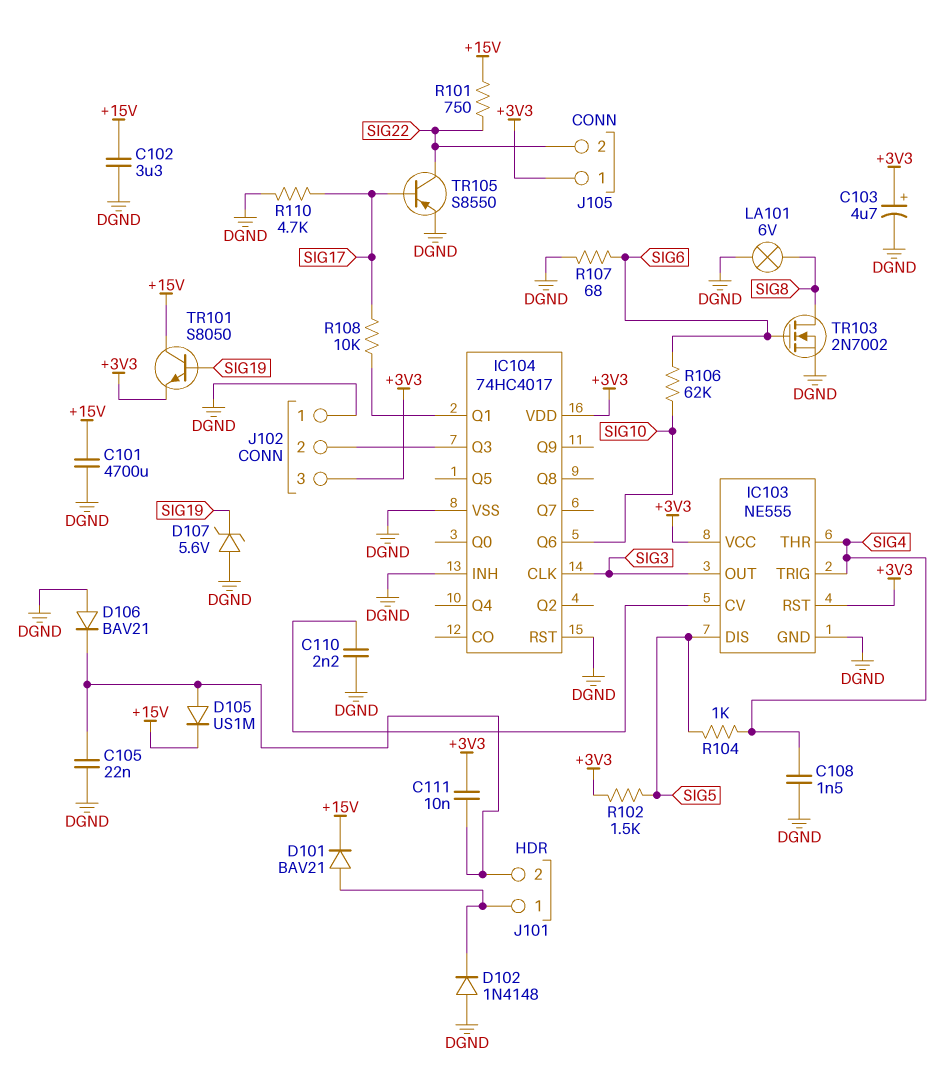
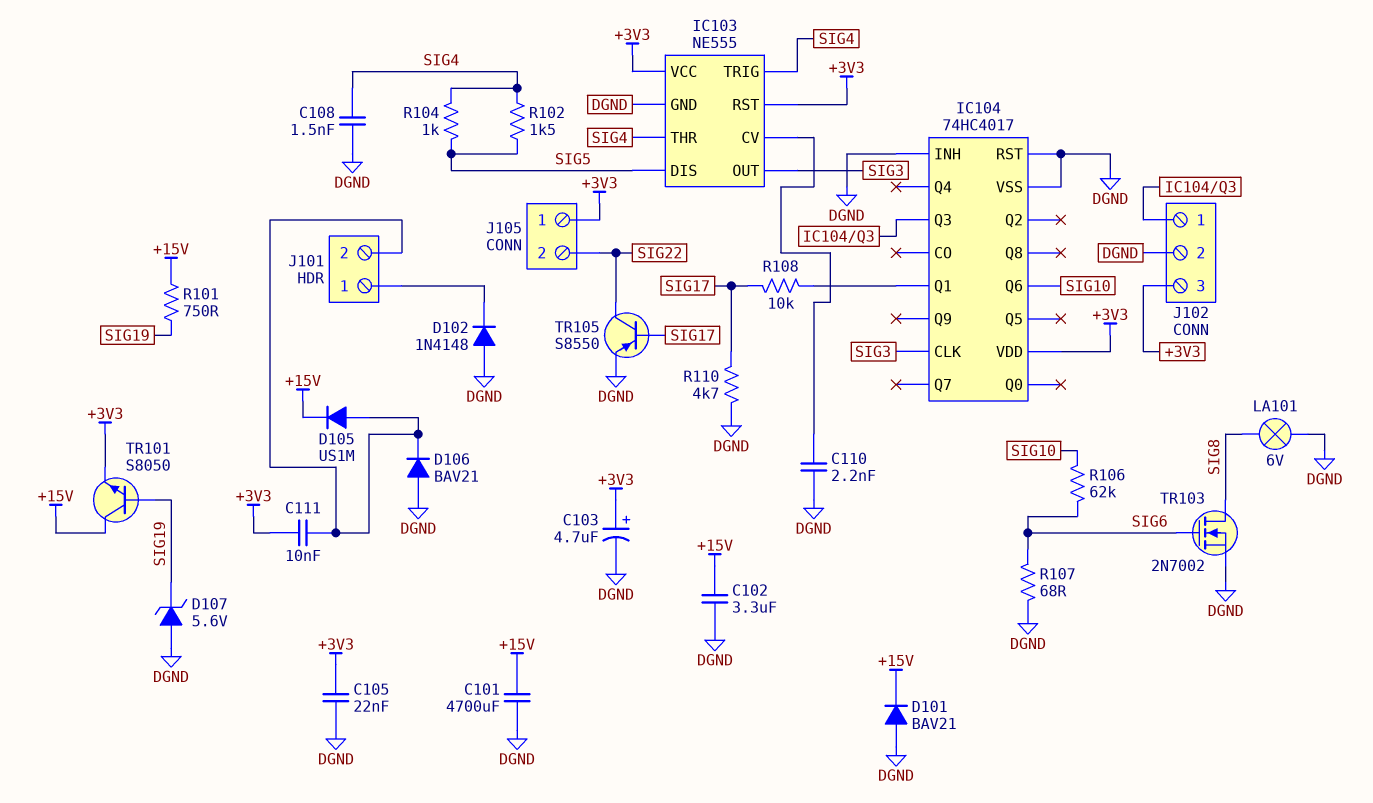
C105: 22nF (DGND, J101/2) -> 22nF (+3V3, DGND)
D101: diode BAV21 (A J101/1, K +15V) -> diode BAV21 (A DGND, K +15V)
J102 pin 1: DGND -> IC104/Q3
J102 pin 2: IC104/Q3 -> DGND
R101: 750 (+15V, SIG22) -> 750 (+15V, SIG19)
R102: 1.5k (+3V3, SIG5) -> 1.5k (SIG4, SIG5)

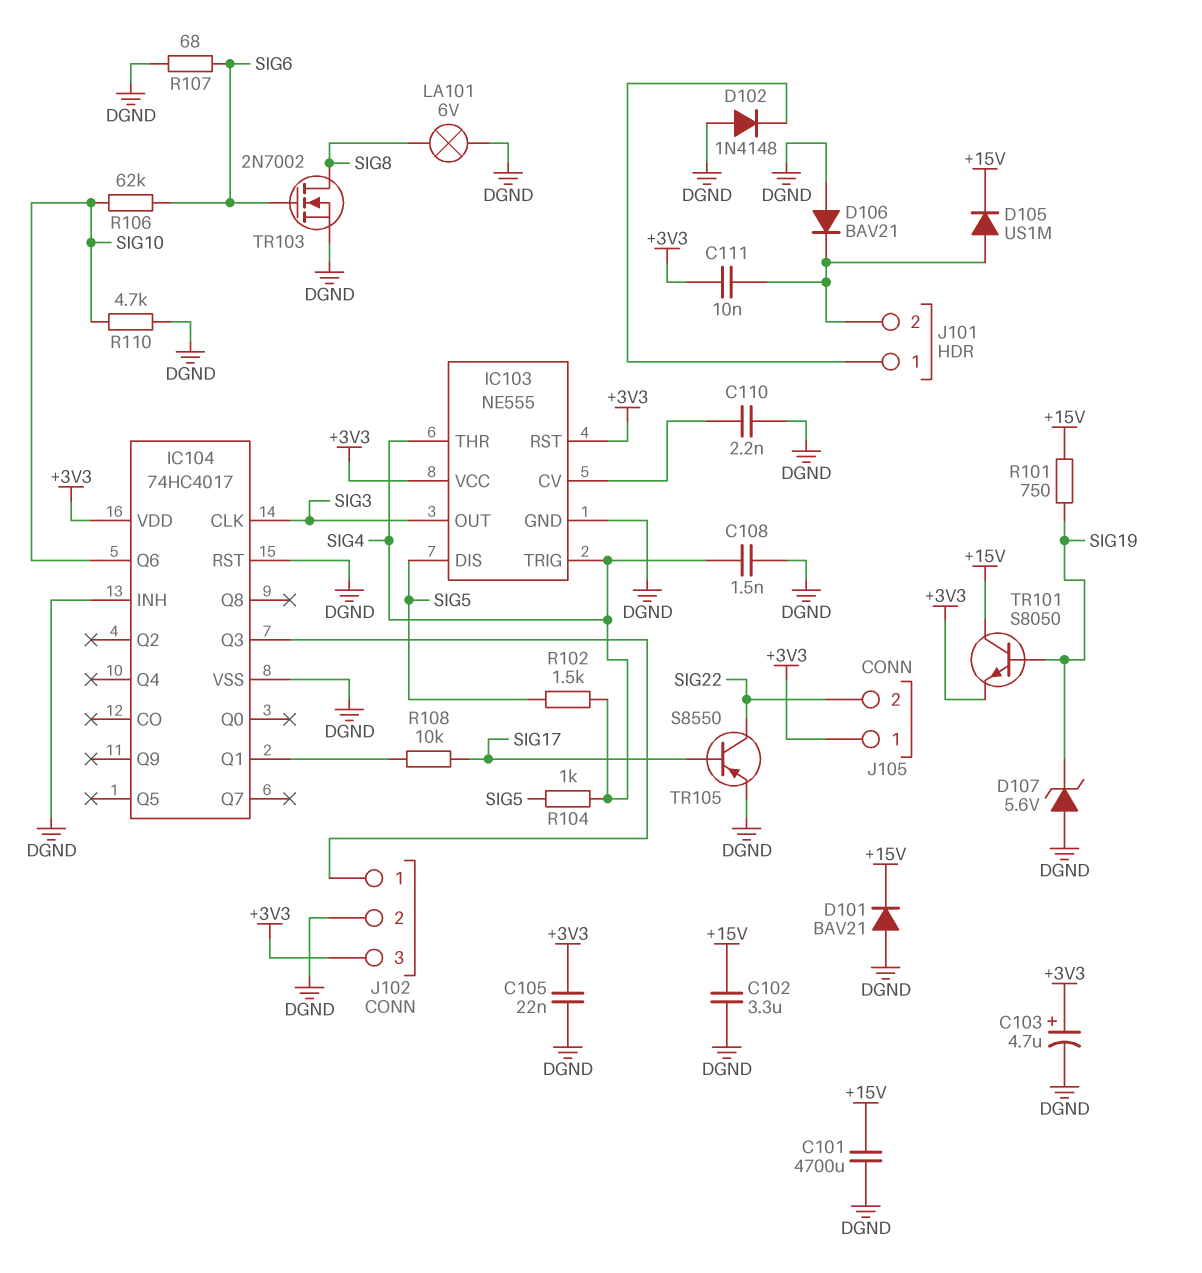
R110: 4.7k (DGND, SIG17) -> 4.7k (DGND, SIG10)

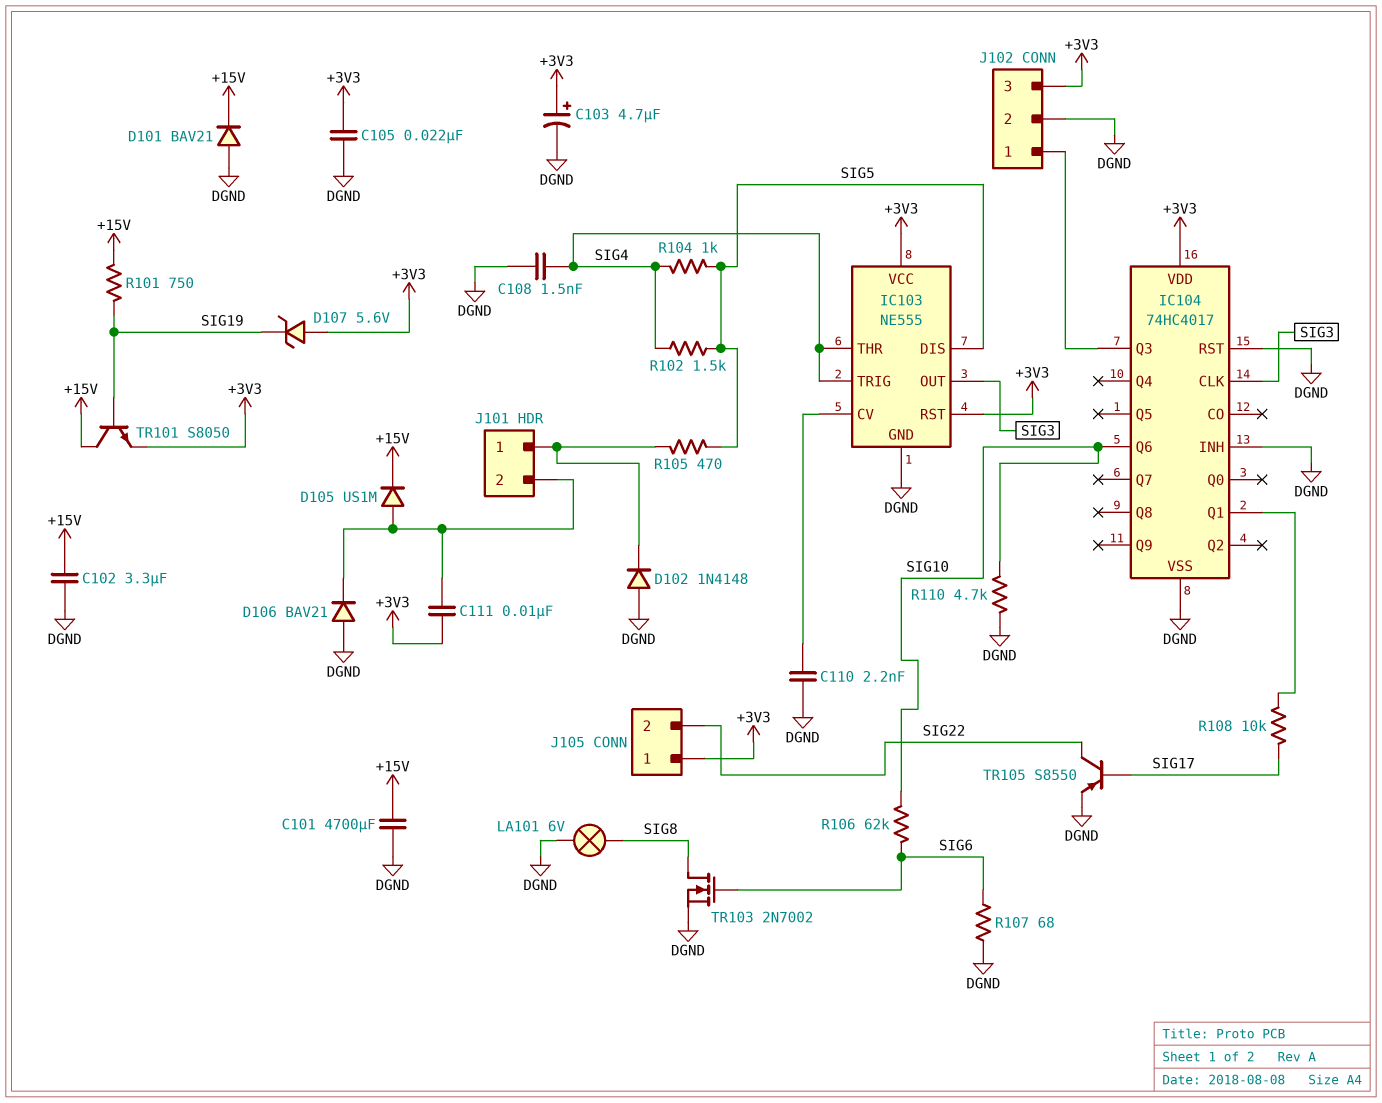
D107: zener 5.6V (A DGND, K SIG19) -> zener 5.6V (A +3V3, K SIG19)
R105: none -> 470 (J101/1, SIG5)

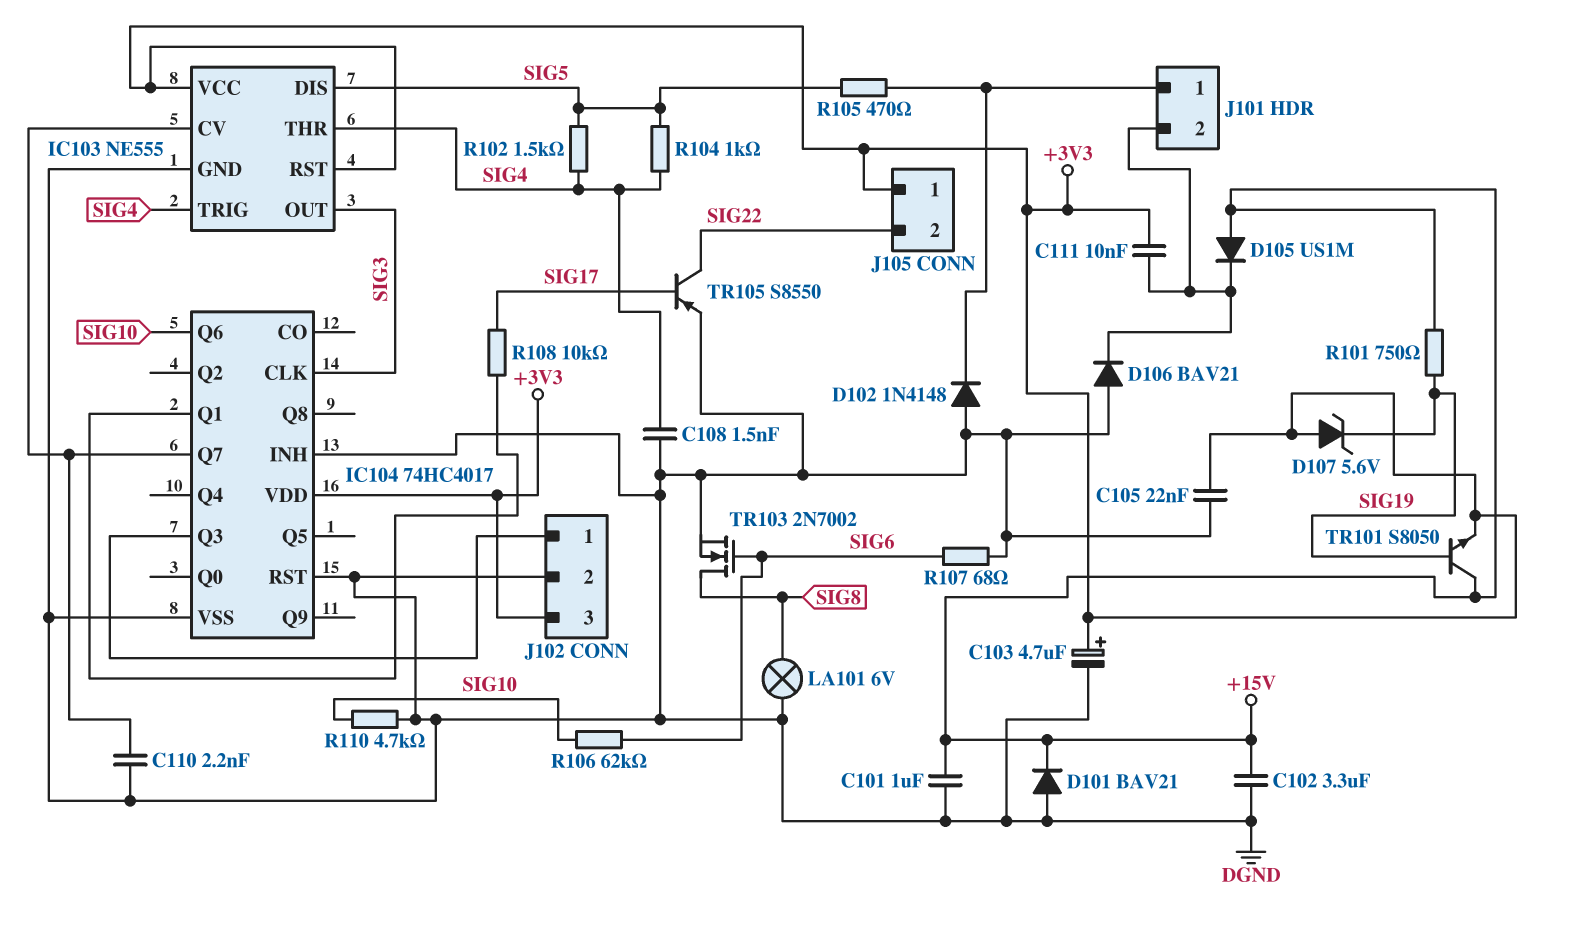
C101: 4700uF (+15V, DGND) -> 1uF (+15V, DGND)
D105: diode US1M (A J101/2, K +15V) -> diode US1M (A +15V, K J101/2)
IC104 pin Q7: none -> IC103/CV

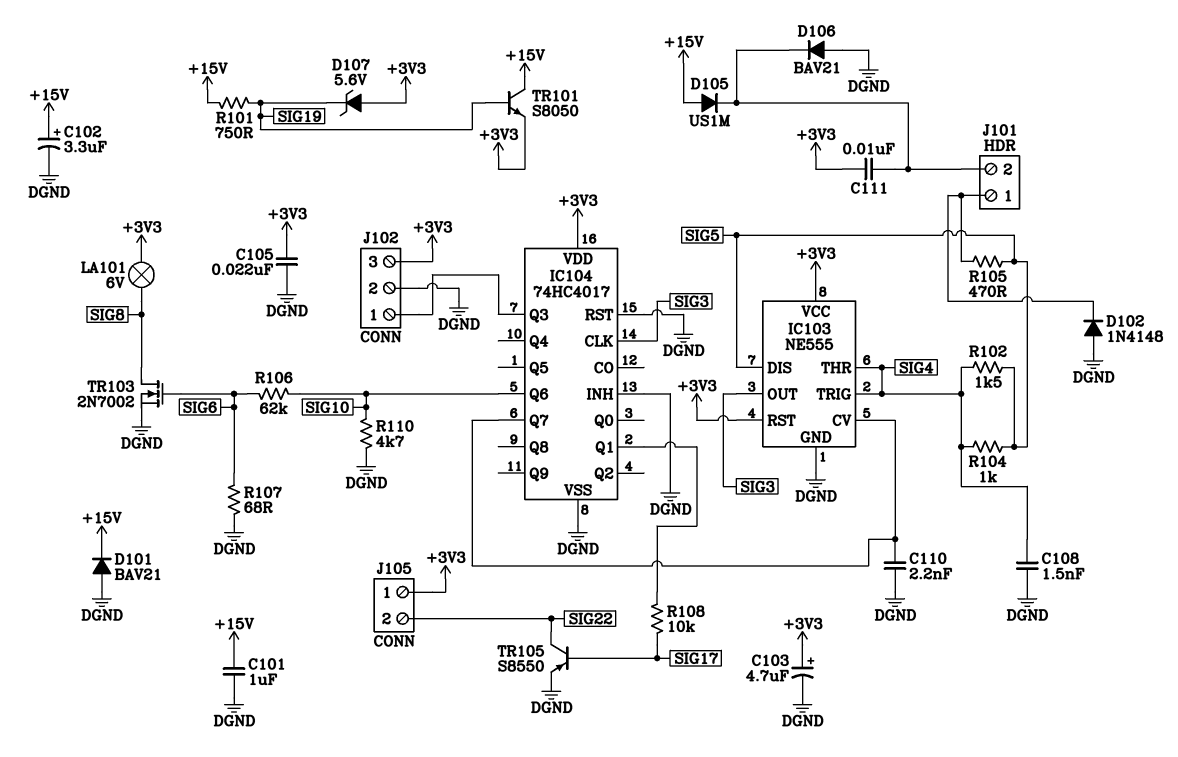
C102: 3.3uF (+15V, DGND) -> 3.3uF (plus +15V, minus DGND)
LA101: lamp 6V (DGND, SIG8) -> lamp 6V (+3V3, SIG8)

